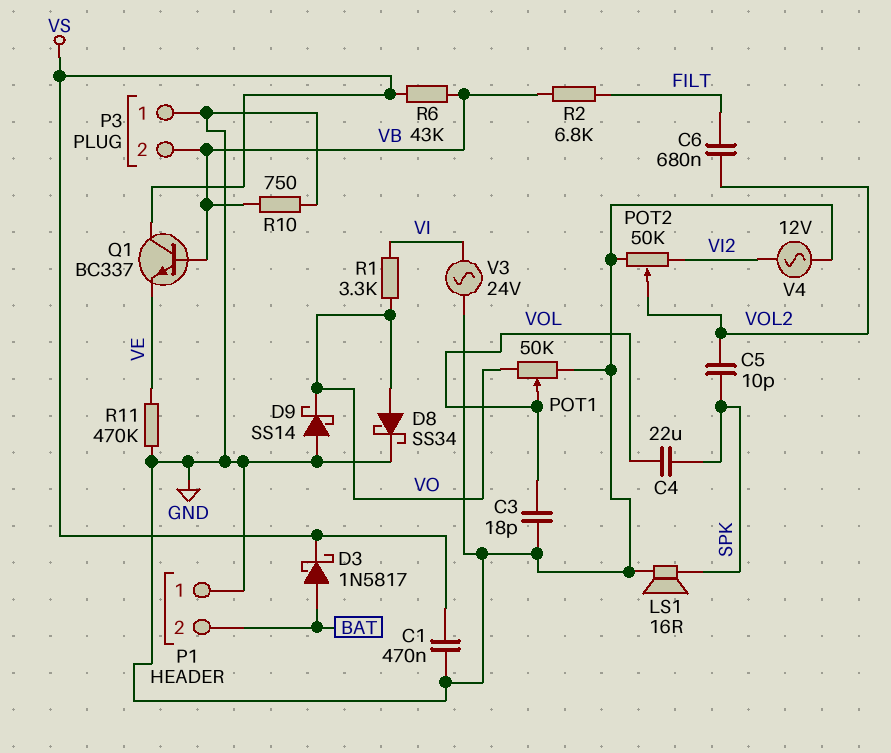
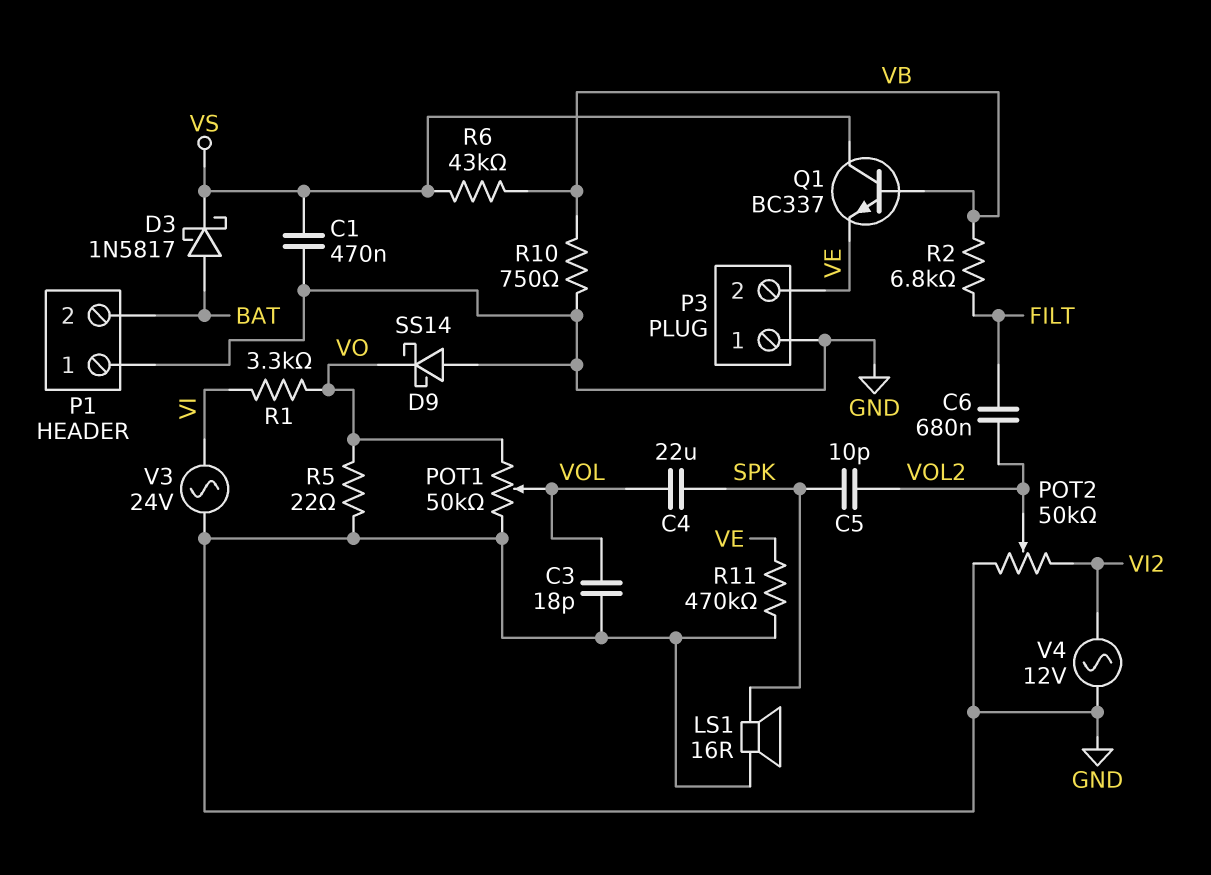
D8: schottky SS34 (A VO, K GND) -> none
P3 pin 2: VB -> VE
R5: none -> 22 (GND, VO)

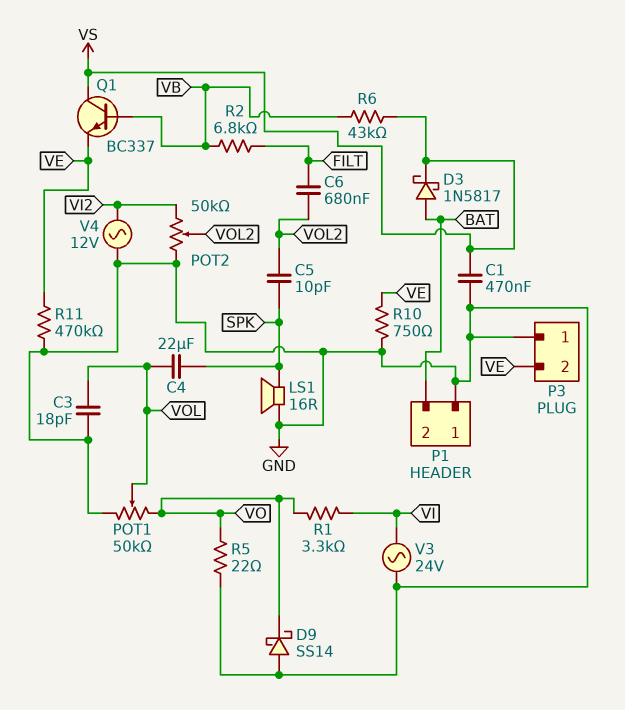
R10: 750 (GND, VB) -> 750 (GND, VE)

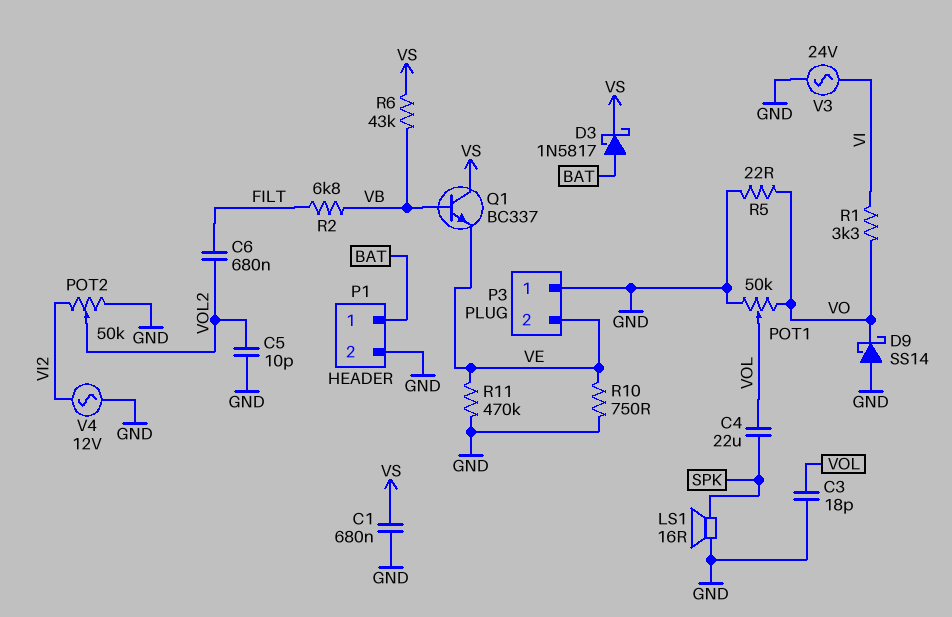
C1: 470nF (GND, VS) -> 680nF (GND, VS)
C5: 10pF (SPK, VOL2) -> 10pF (GND, VOL2)
P1 pin 1: GND -> BAT
P1 pin 2: BAT -> GND

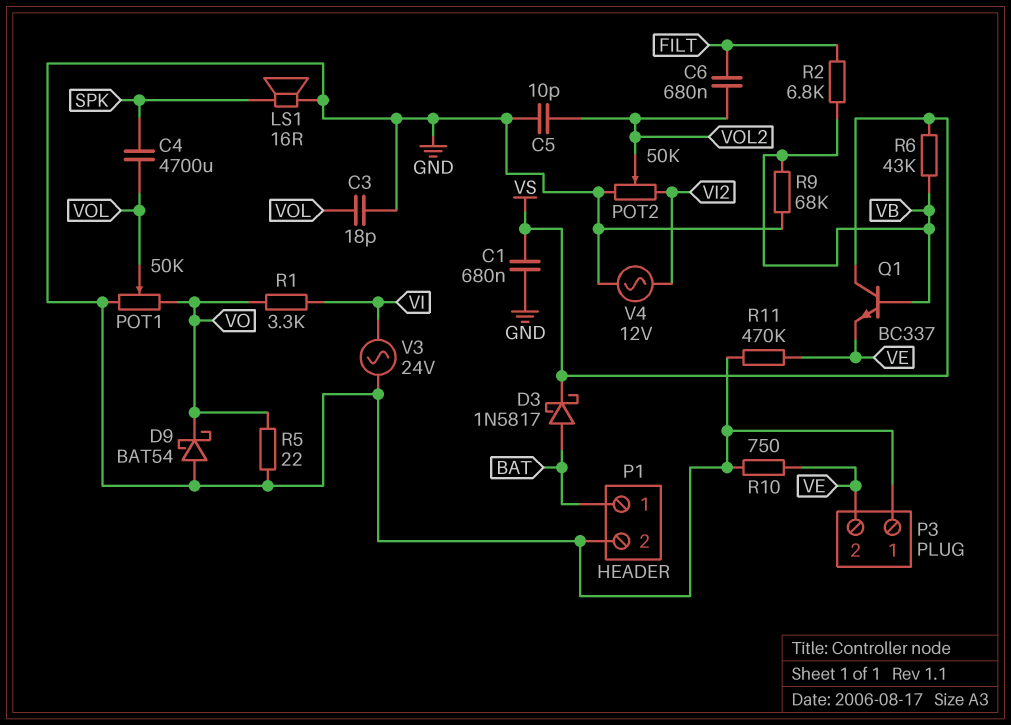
C4: 22uF (SPK, VOL) -> 4700uF (SPK, VOL)
D9: schottky SS14 (A GND, K VO) -> schottky BAT54 (A GND, K VO)
R9: none -> 68k (GND, VB)

